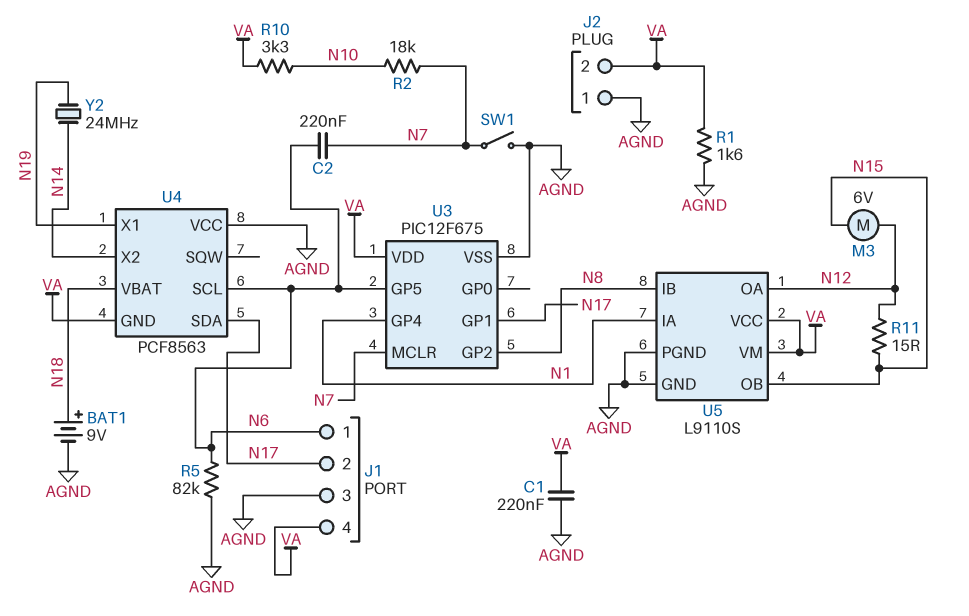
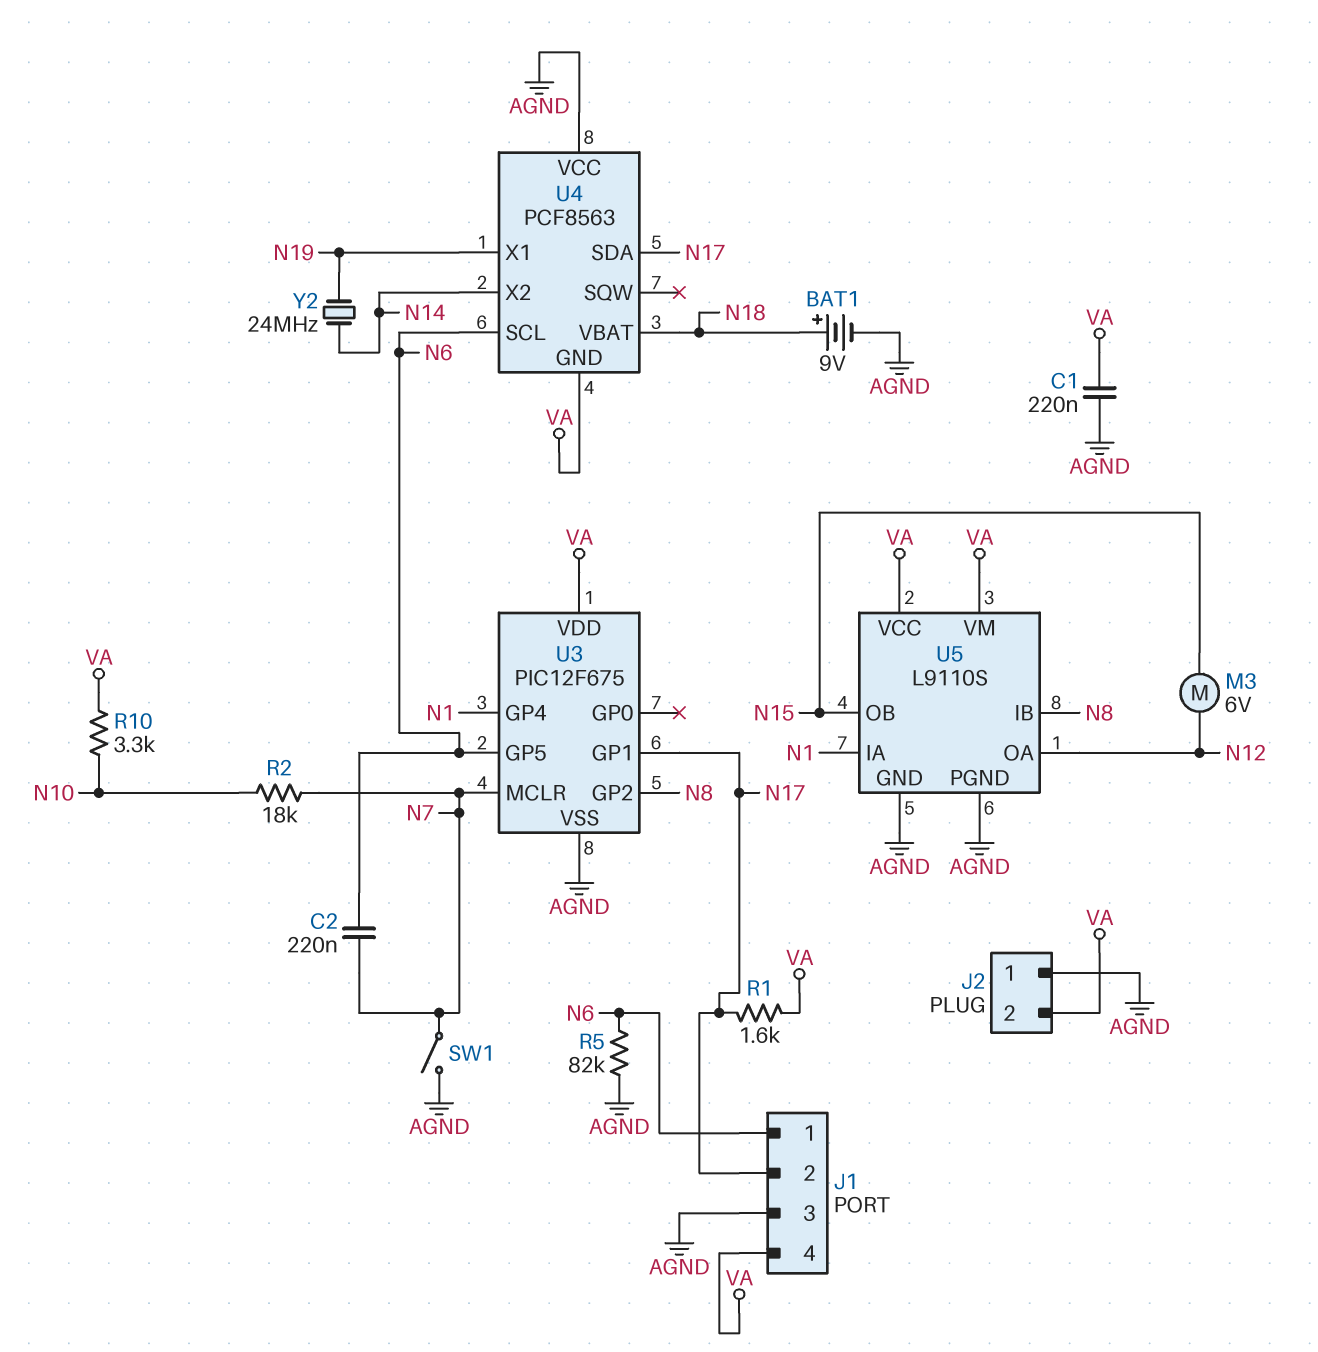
R1: 1.6k (AGND, VA) -> 1.6k (N17, VA)
R11: 15 (N12, N15) -> none

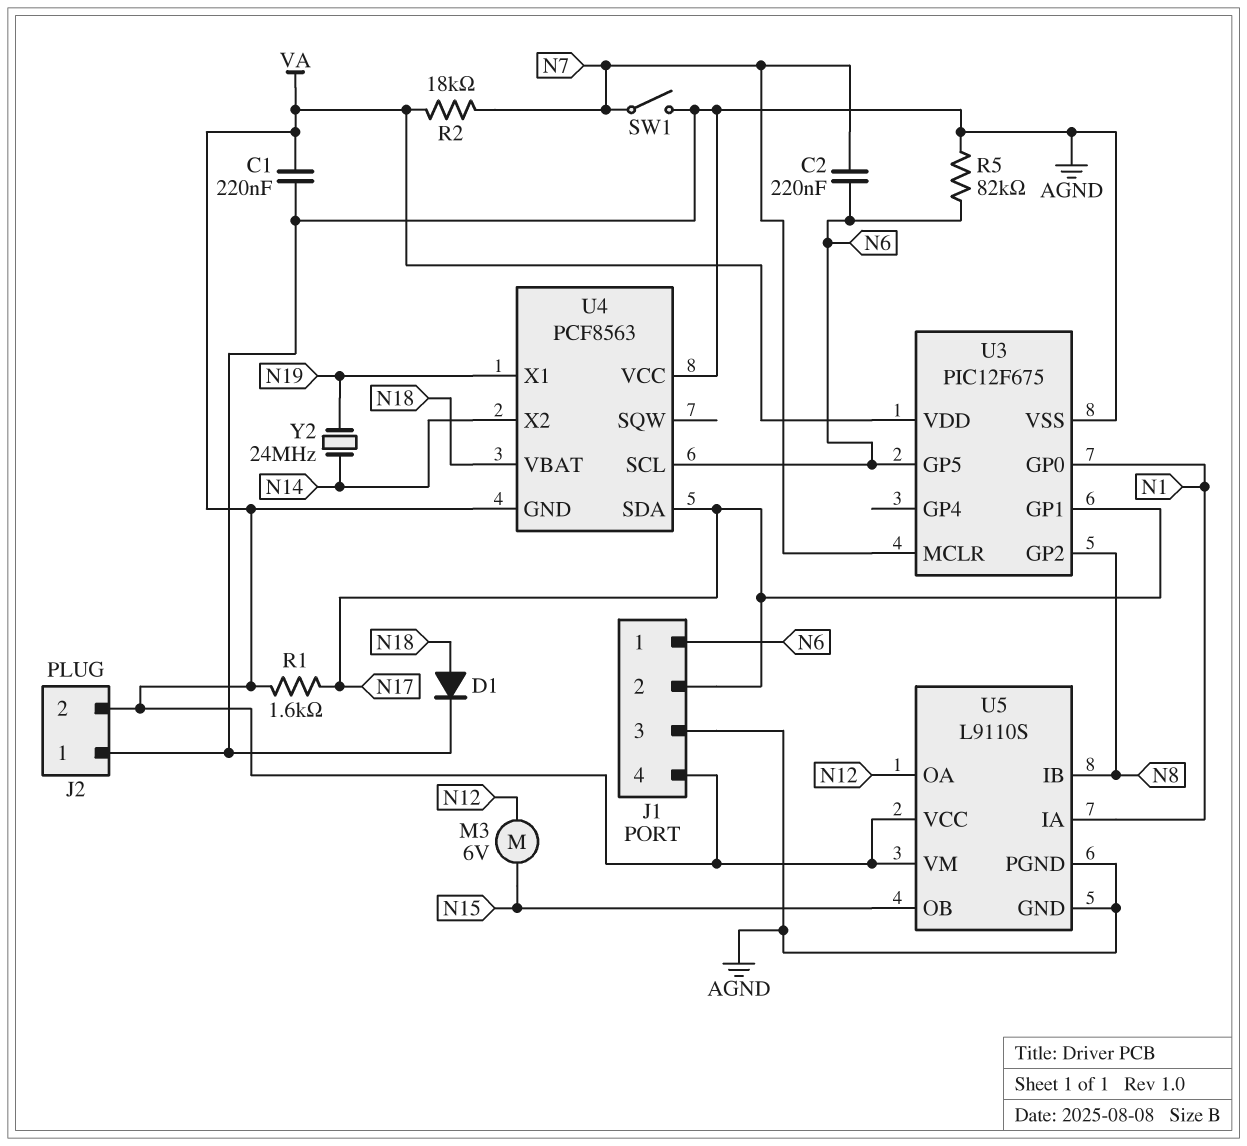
BAT1: 9V (plus N18, minus AGND) -> none
D1: none -> diode (A N18, K AGND)
R2: 18k (N7, N10) -> 18k (N7, VA)
R10: 3.3k (N10, VA) -> none
U3 pin GP0: none -> N1
U3 pin GP4: N1 -> none

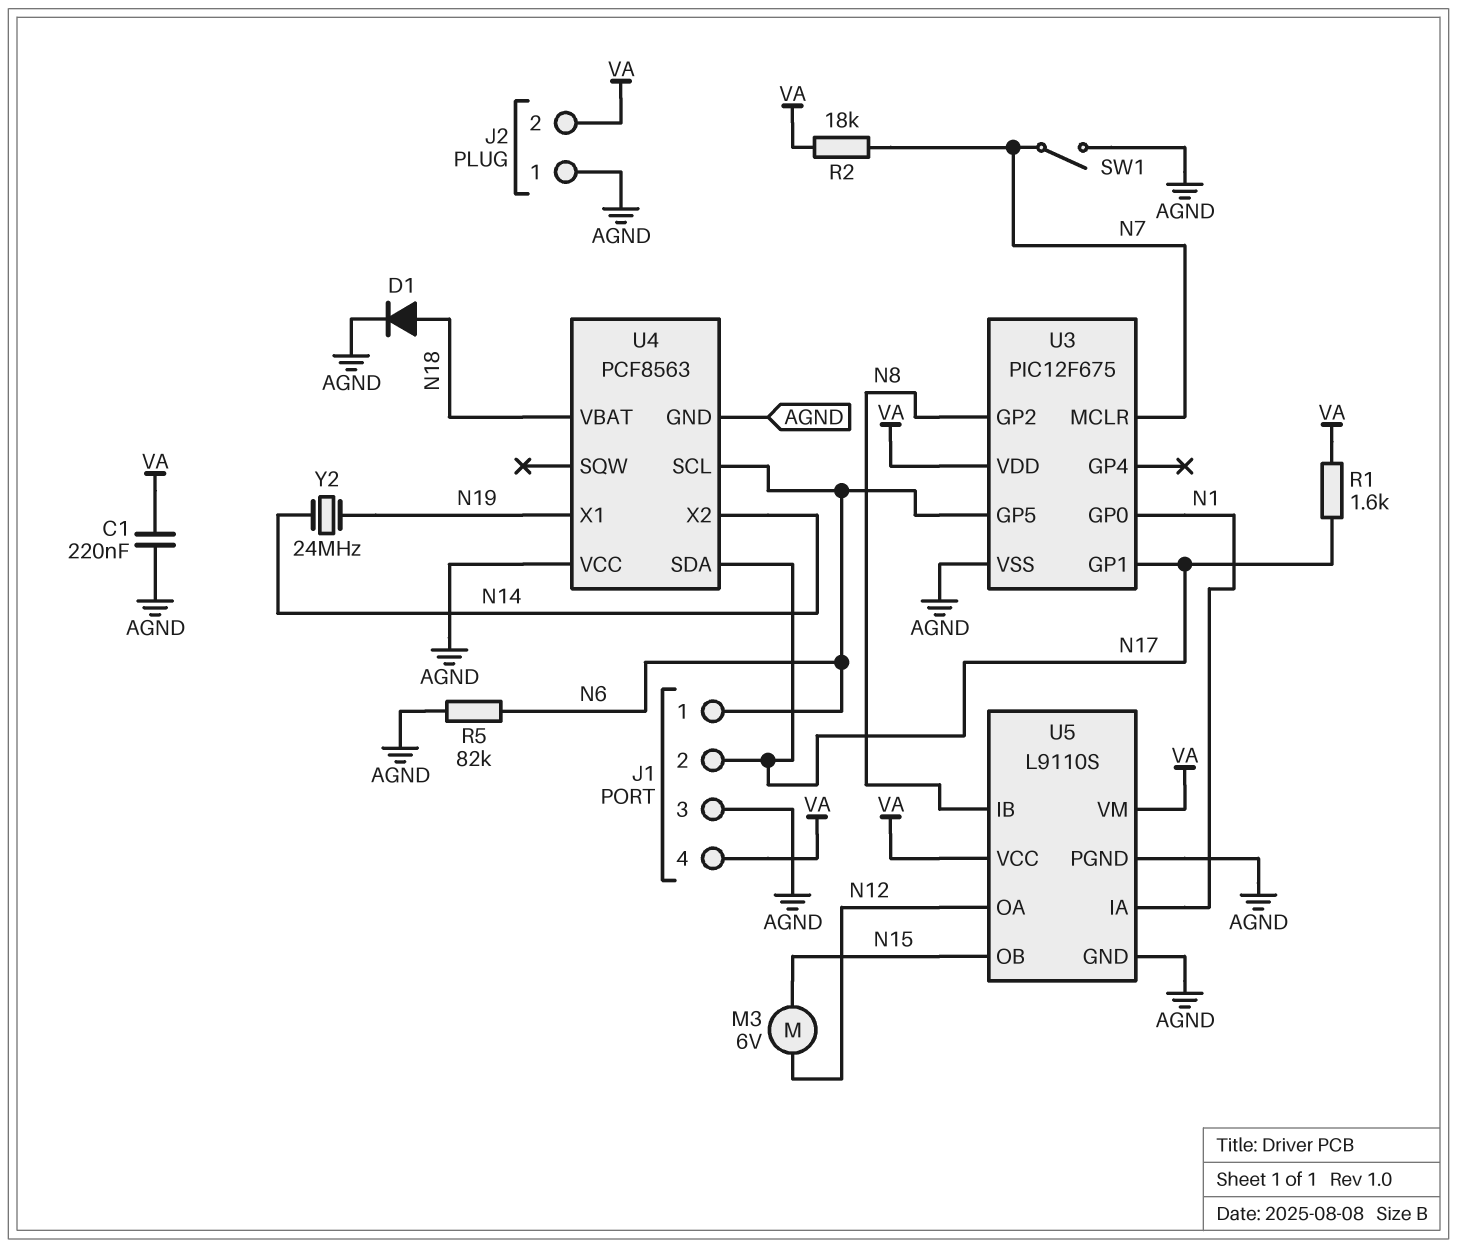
C2: 220nF (N6, N7) -> none
U4 pin GND: VA -> AGND

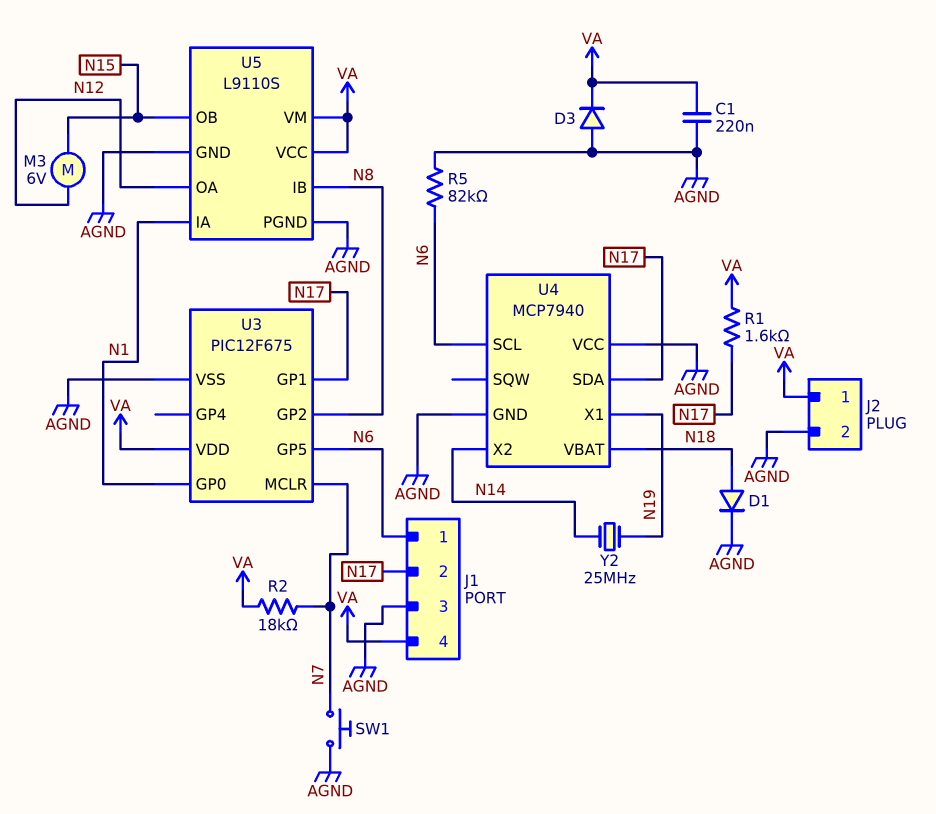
D3: none -> diode (A AGND, K VA)
J2 pin 1: AGND -> VA
J2 pin 2: VA -> AGND
SW1: switch (AGND, N7) -> button (AGND, N7)
U4: PCF8563 -> MCP7940
Y2: 24MHz (N14, N19) -> 25MHz (N14, N19)

